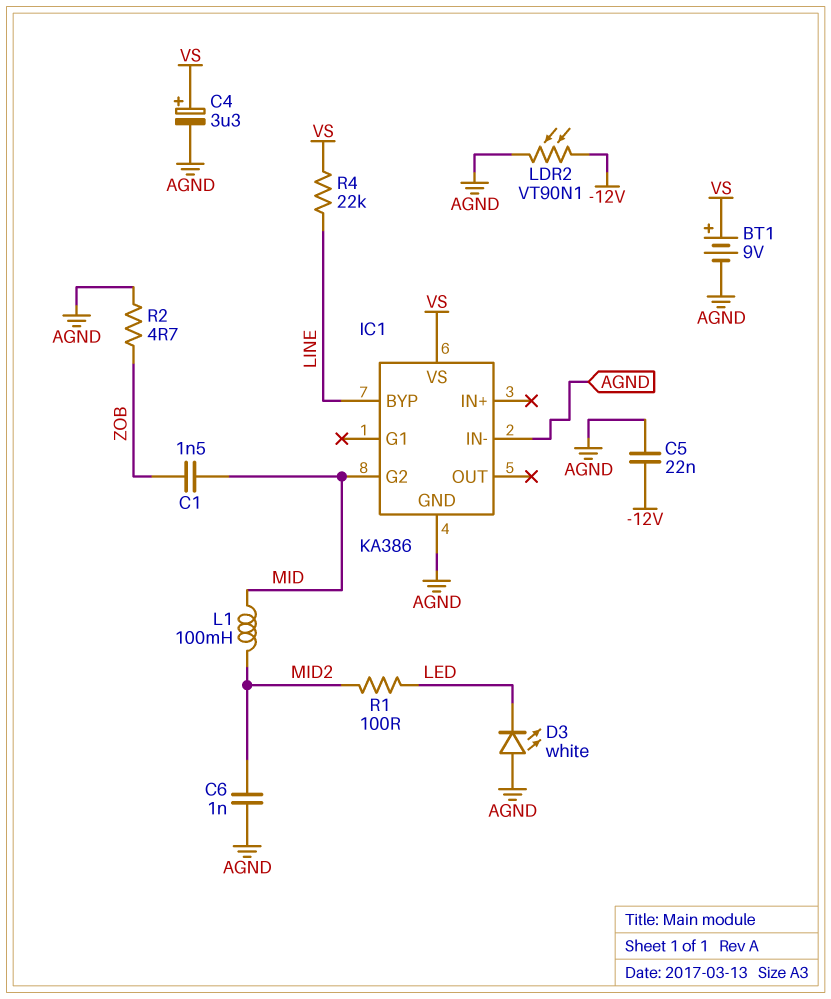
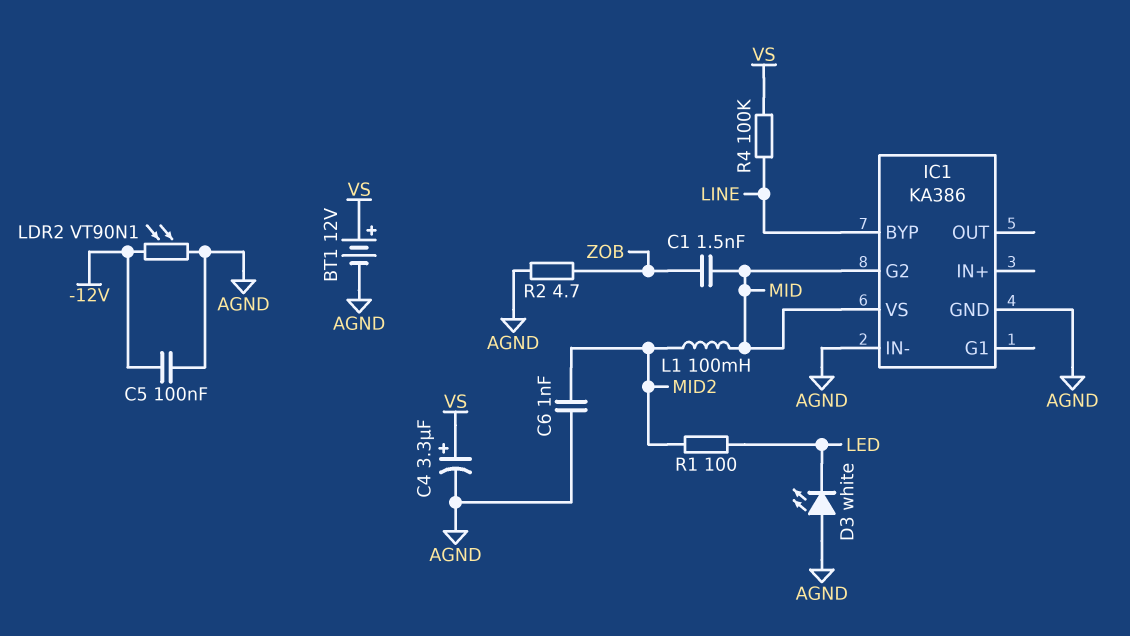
BT1: 9V (plus VS, minus AGND) -> 12V (plus VS, minus AGND)
C5: 22nF (-12V, AGND) -> 100nF (-12V, AGND)
IC1 pin VS: VS -> MID
R4: 22k (LINE, VS) -> 100k (LINE, VS)

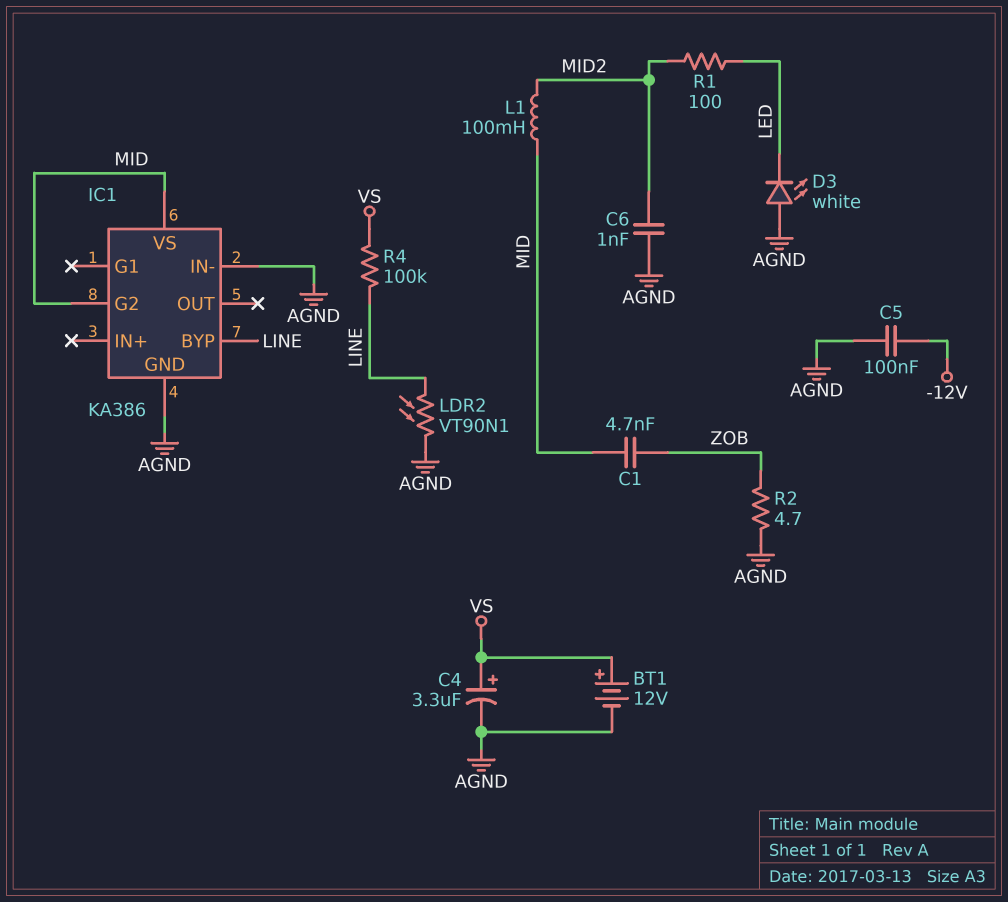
C1: 1.5nF (MID, ZOB) -> 4.7nF (MID, ZOB)
LDR2: VT90N1 (-12V, AGND) -> VT90N1 (AGND, LINE)

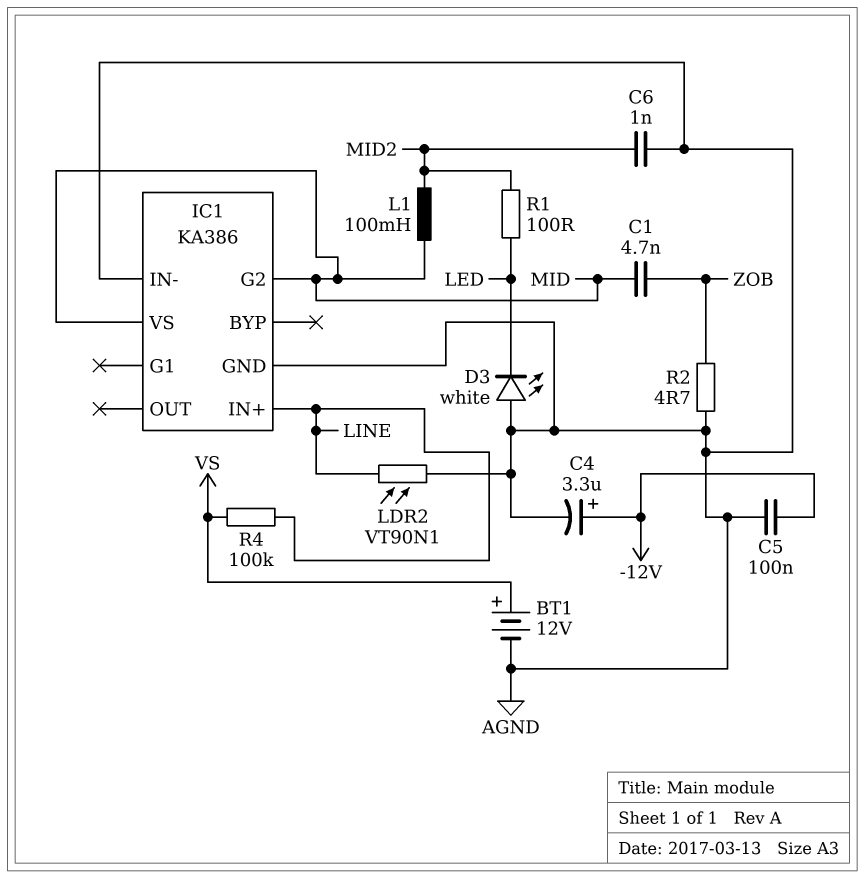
C4: 3.3uF (plus VS, minus AGND) -> 3.3uF (plus -12V, minus AGND)
IC1 pin BYP: LINE -> none
IC1 pin IN+: none -> LINE

